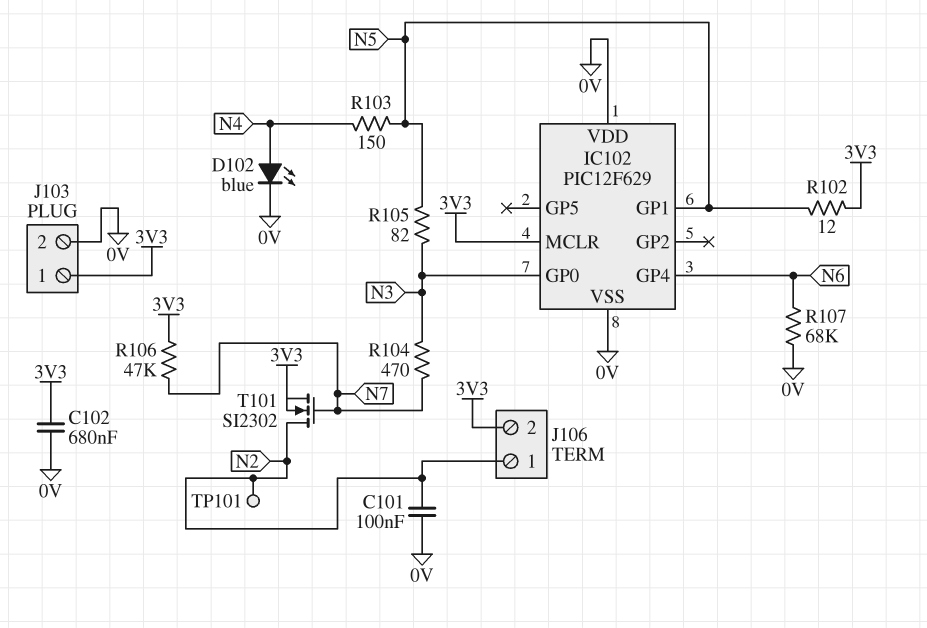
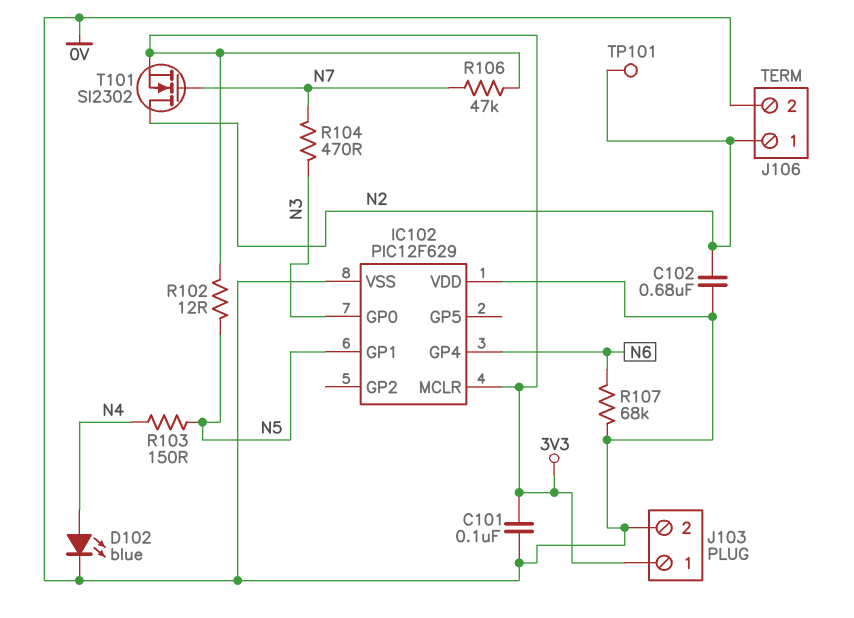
C101: 100nF (0V, N2) -> 100nF (0V, 3V3)
C102: 680nF (0V, 3V3) -> 680nF (0V, N2)
J106 pin 2: 3V3 -> 0V
R105: 82 (N3, N5) -> none

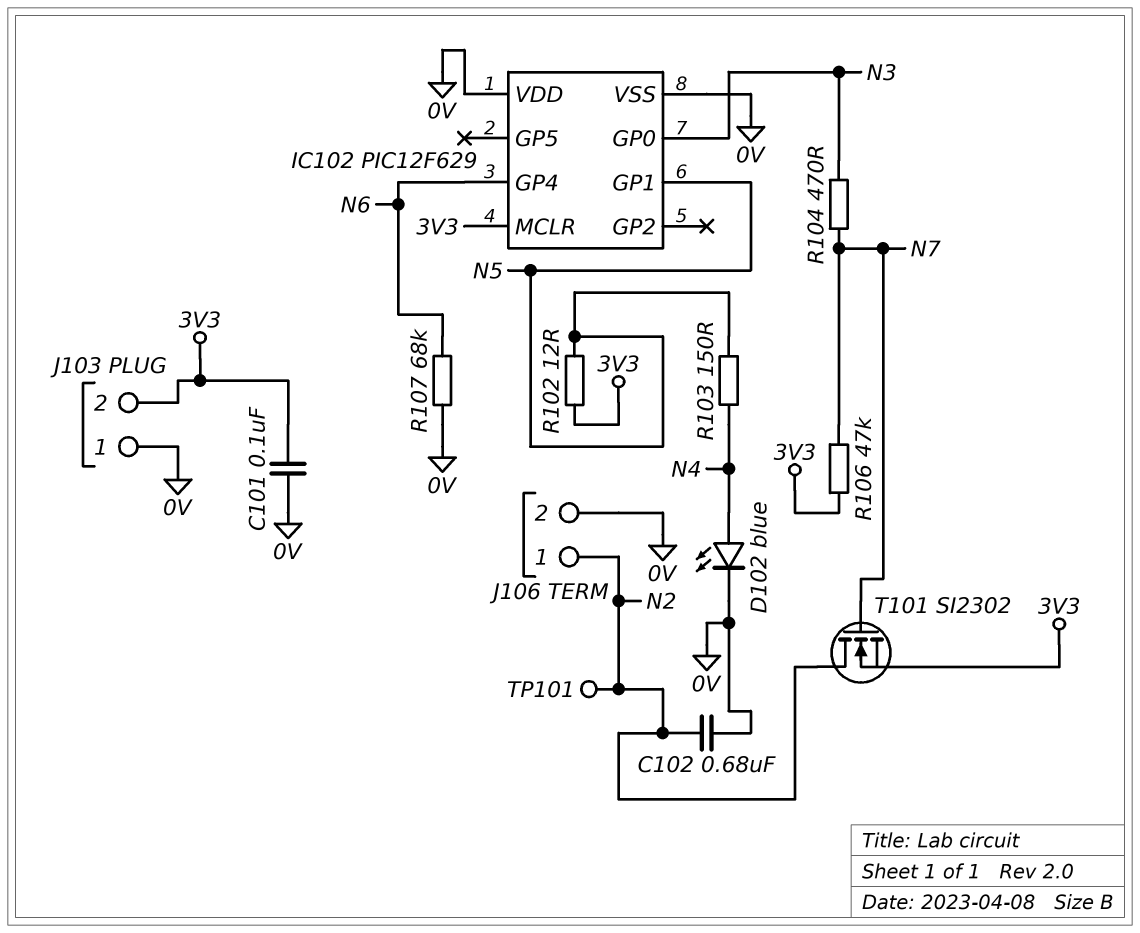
J103 pin 1: 3V3 -> 0V
J103 pin 2: 0V -> 3V3

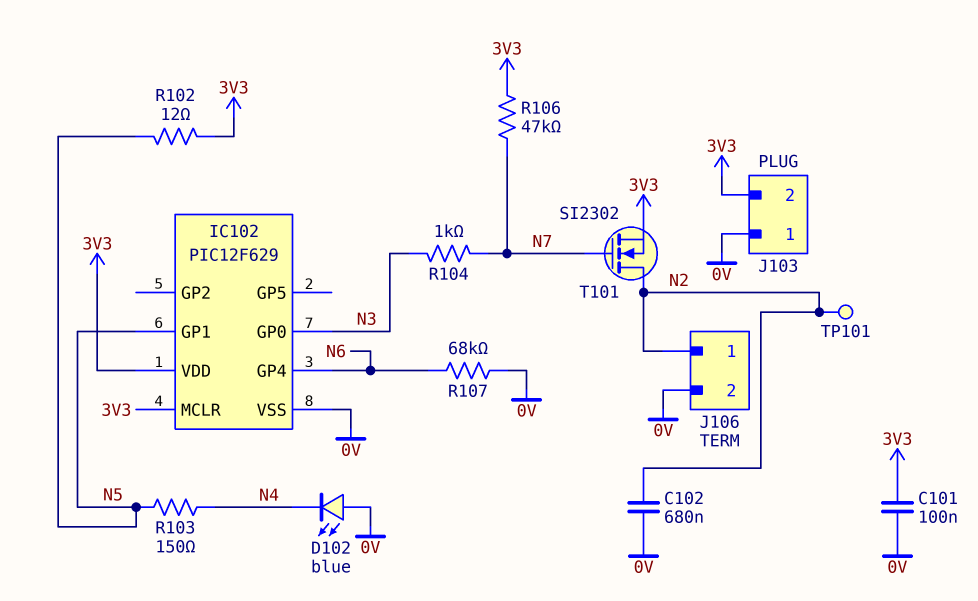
D102: LED blue (A N4, K 0V) -> LED blue (A 0V, K N4)
IC102 pin VDD: 0V -> 3V3
R104: 470 (N3, N7) -> 1k (N3, N7)

